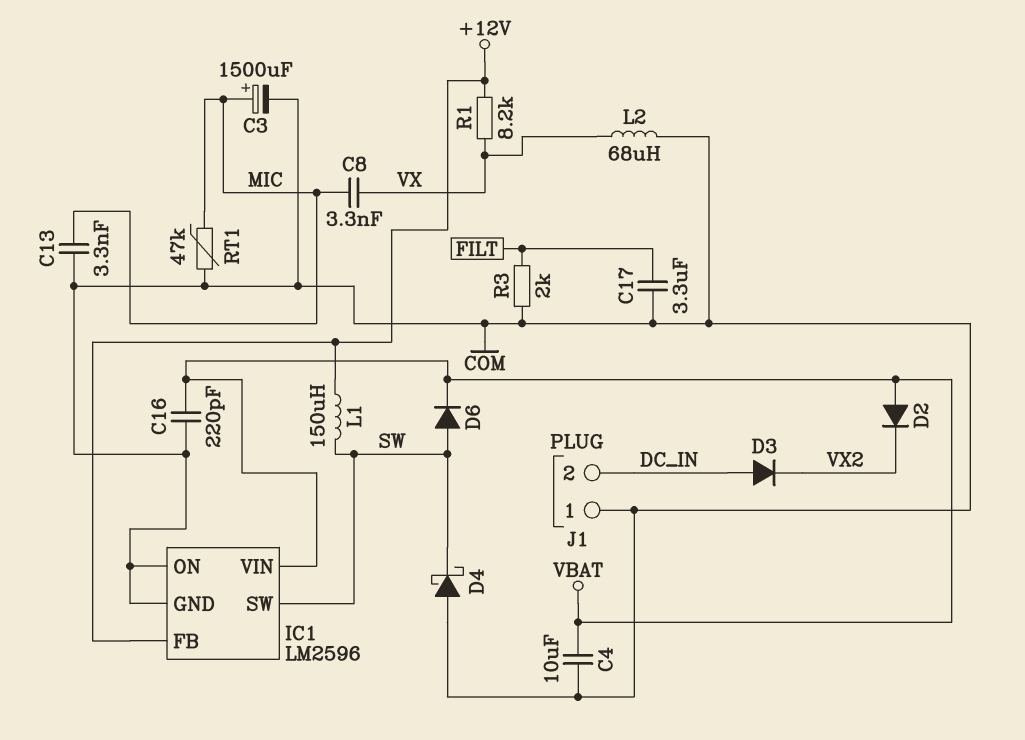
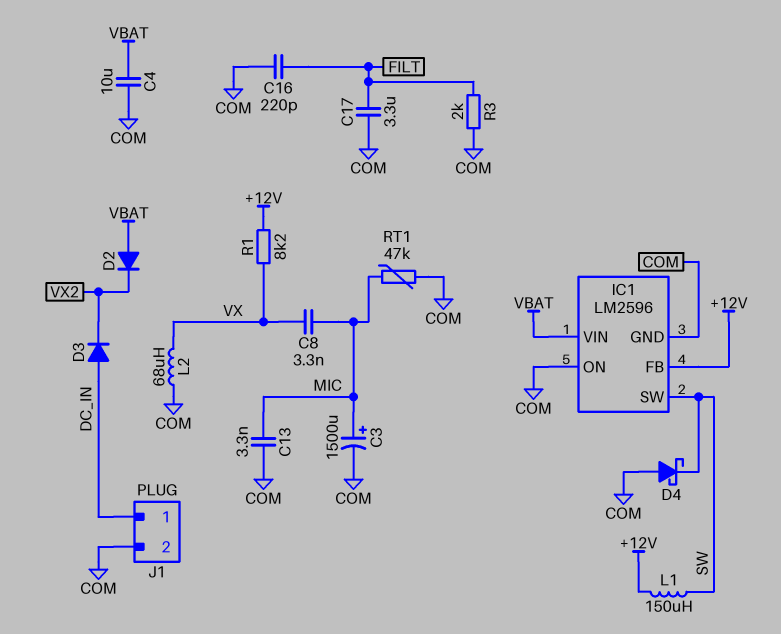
C16: 220pF (COM, VBAT) -> 220pF (COM, FILT)
D6: diode (A SW, K VBAT) -> none
J1 pin 1: COM -> DC_IN
J1 pin 2: DC_IN -> COM

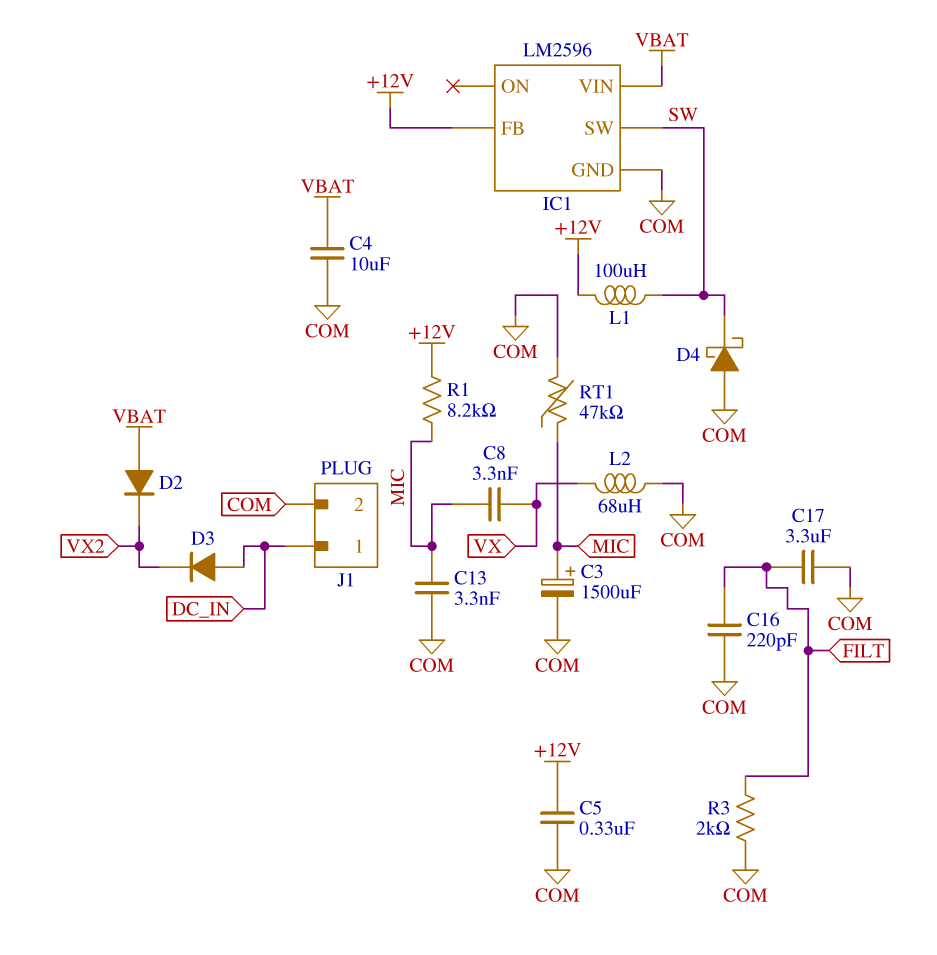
C5: none -> 330nF (+12V, COM)
IC1 pin ON: COM -> none
L1: 150uH (+12V, SW) -> 100uH (+12V, SW)
R1: 8.2k (+12V, VX) -> 8.2k (+12V, MIC)

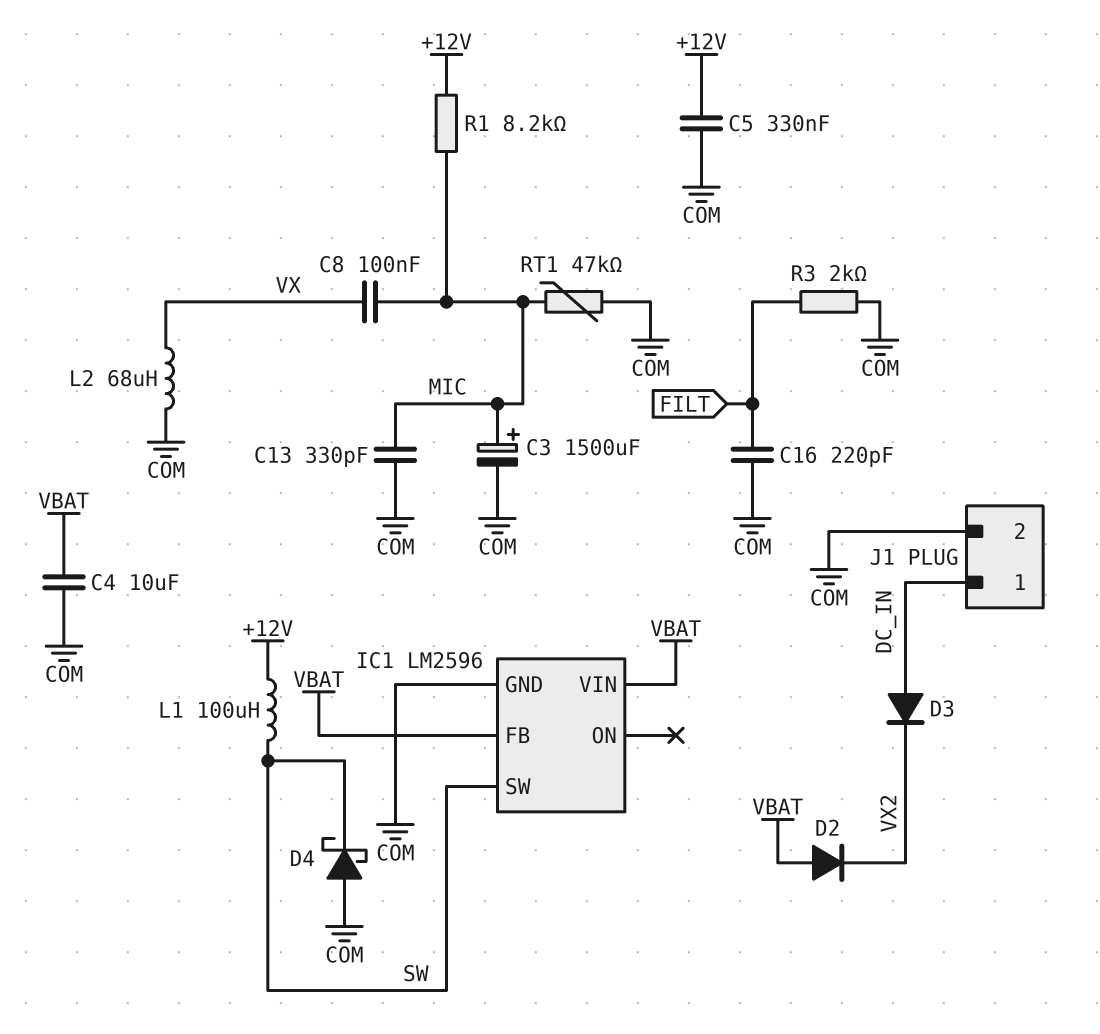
C8: 3.3nF (MIC, VX) -> 100nF (MIC, VX)
C13: 3.3nF (COM, MIC) -> 330pF (COM, MIC)
C17: 3.3uF (COM, FILT) -> none
IC1 pin FB: +12V -> VBAT

